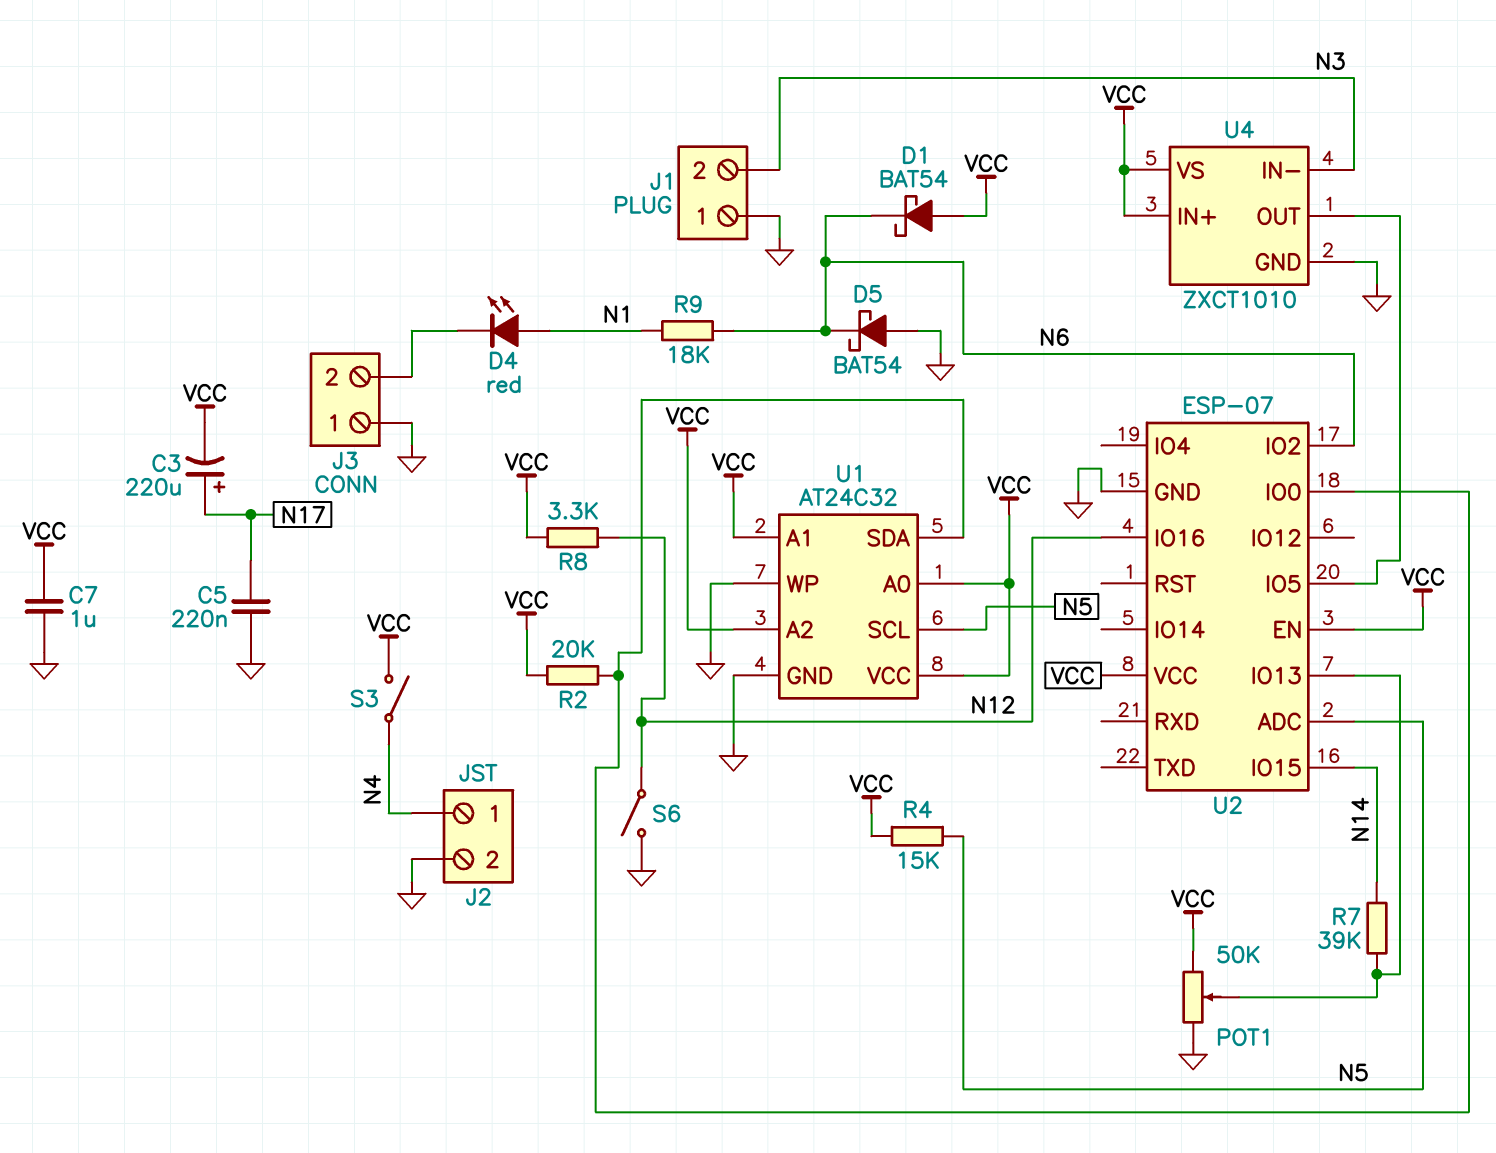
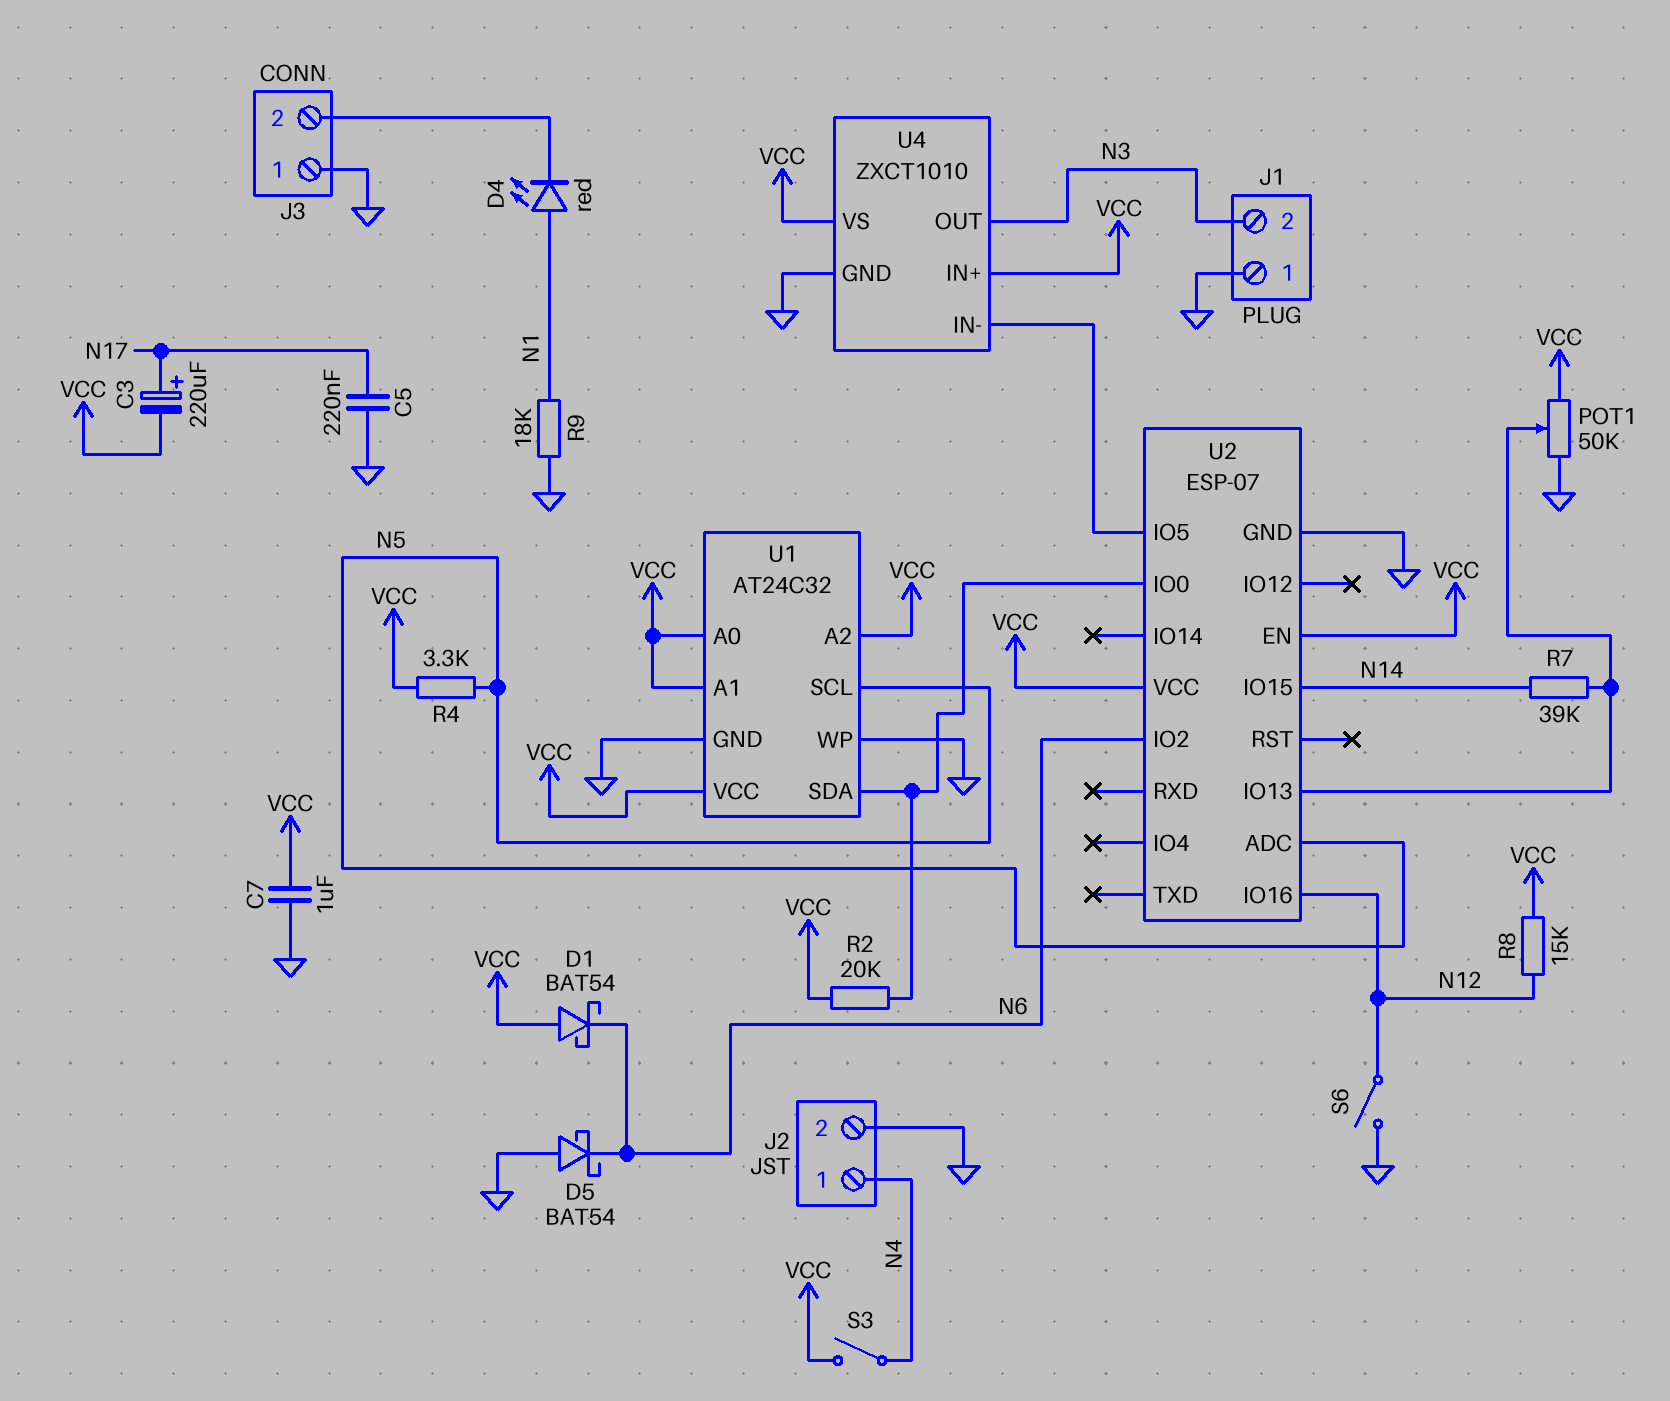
R4: 15k (N5, VCC) -> 3.3k (N5, VCC)
R8: 3.3k (N12, VCC) -> 15k (N12, VCC)
R9: 18k (N1, N6) -> 18k (GND, N1)
U4 pin IN-: N3 -> U2/IO5
U4 pin OUT: U2/IO5 -> N3

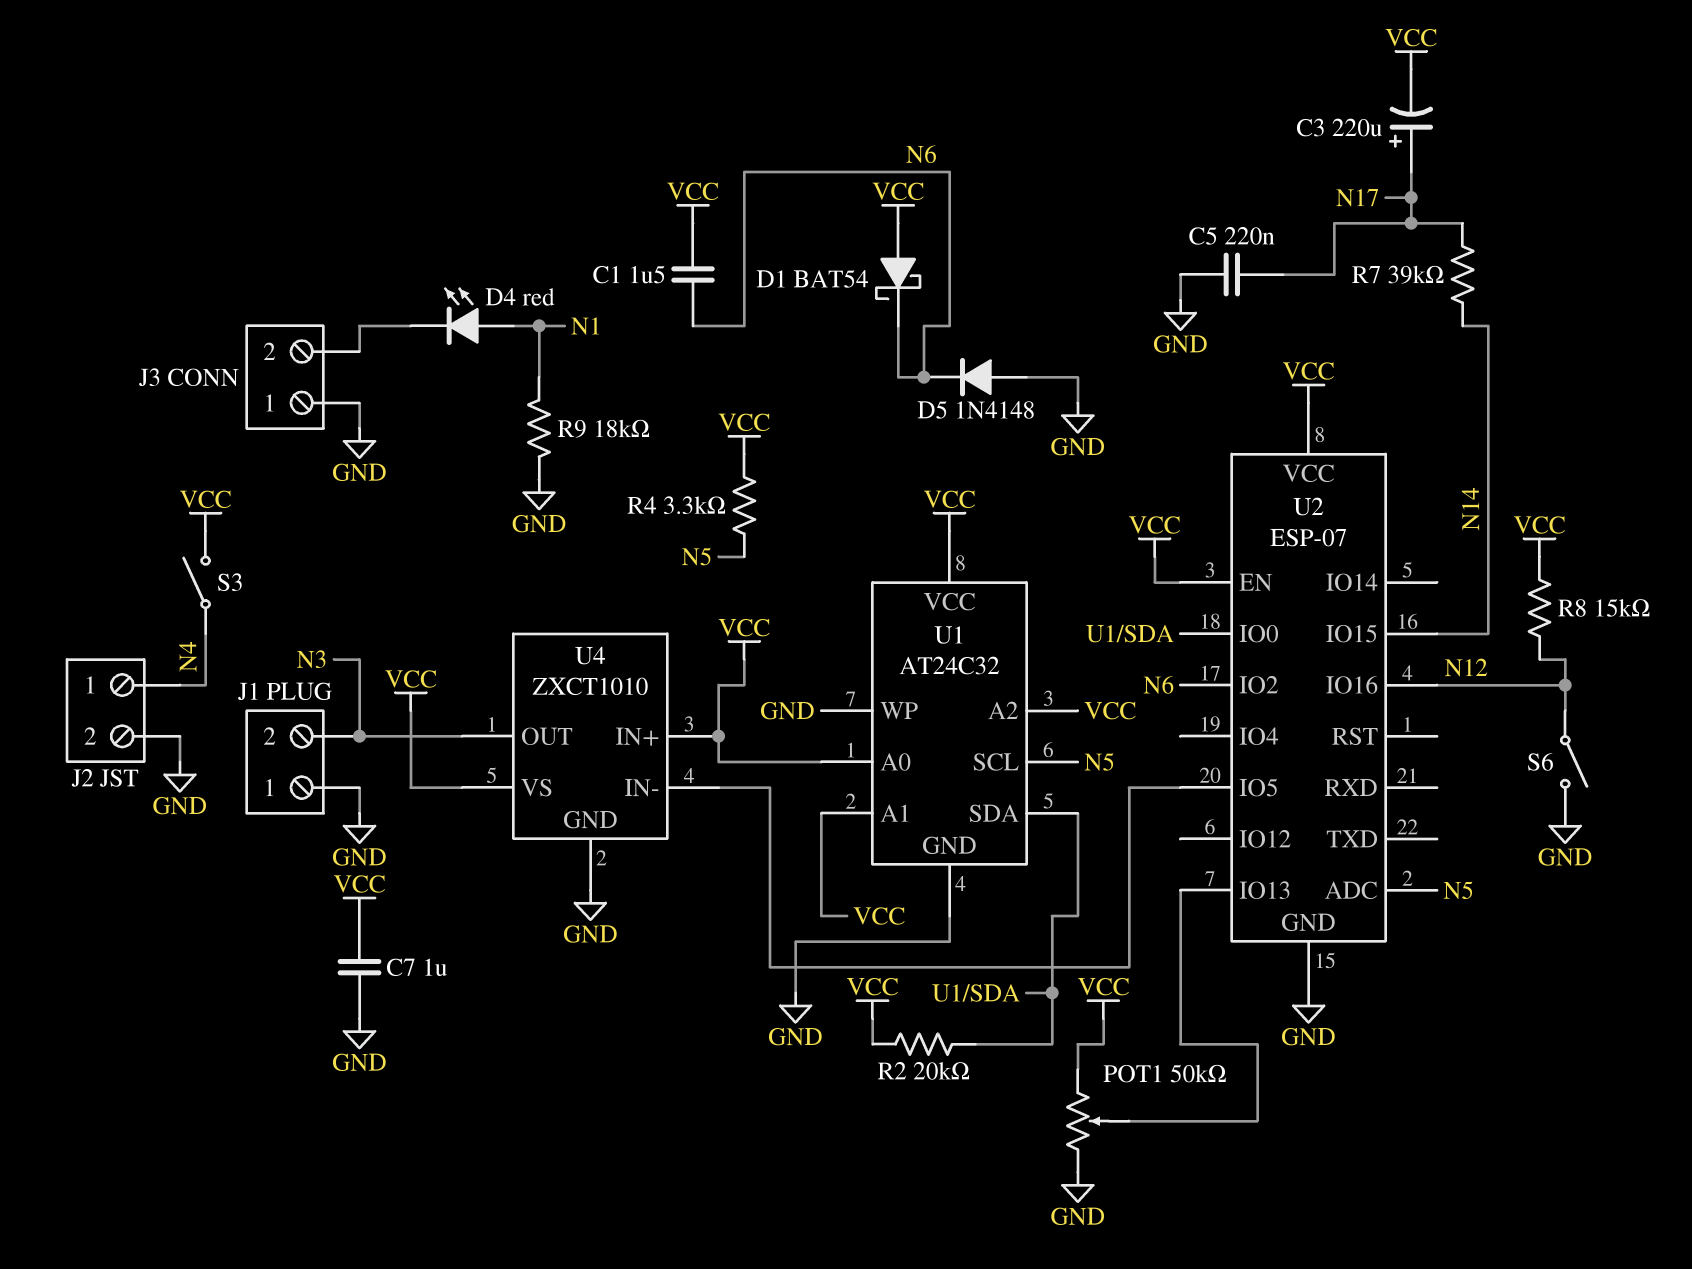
C1: none -> 1.5uF (N6, VCC)
D5: schottky BAT54 (A GND, K N6) -> diode 1N4148 (A GND, K N6)
R7: 39k (N14, U2/IO13) -> 39k (N14, N17)

